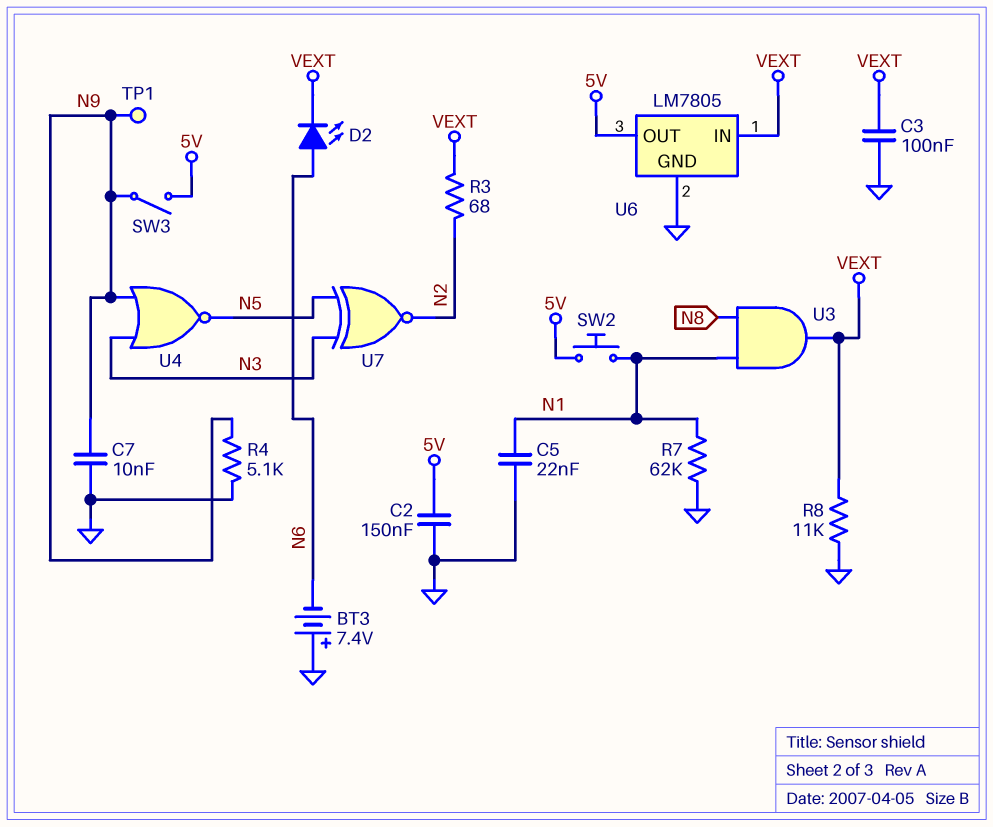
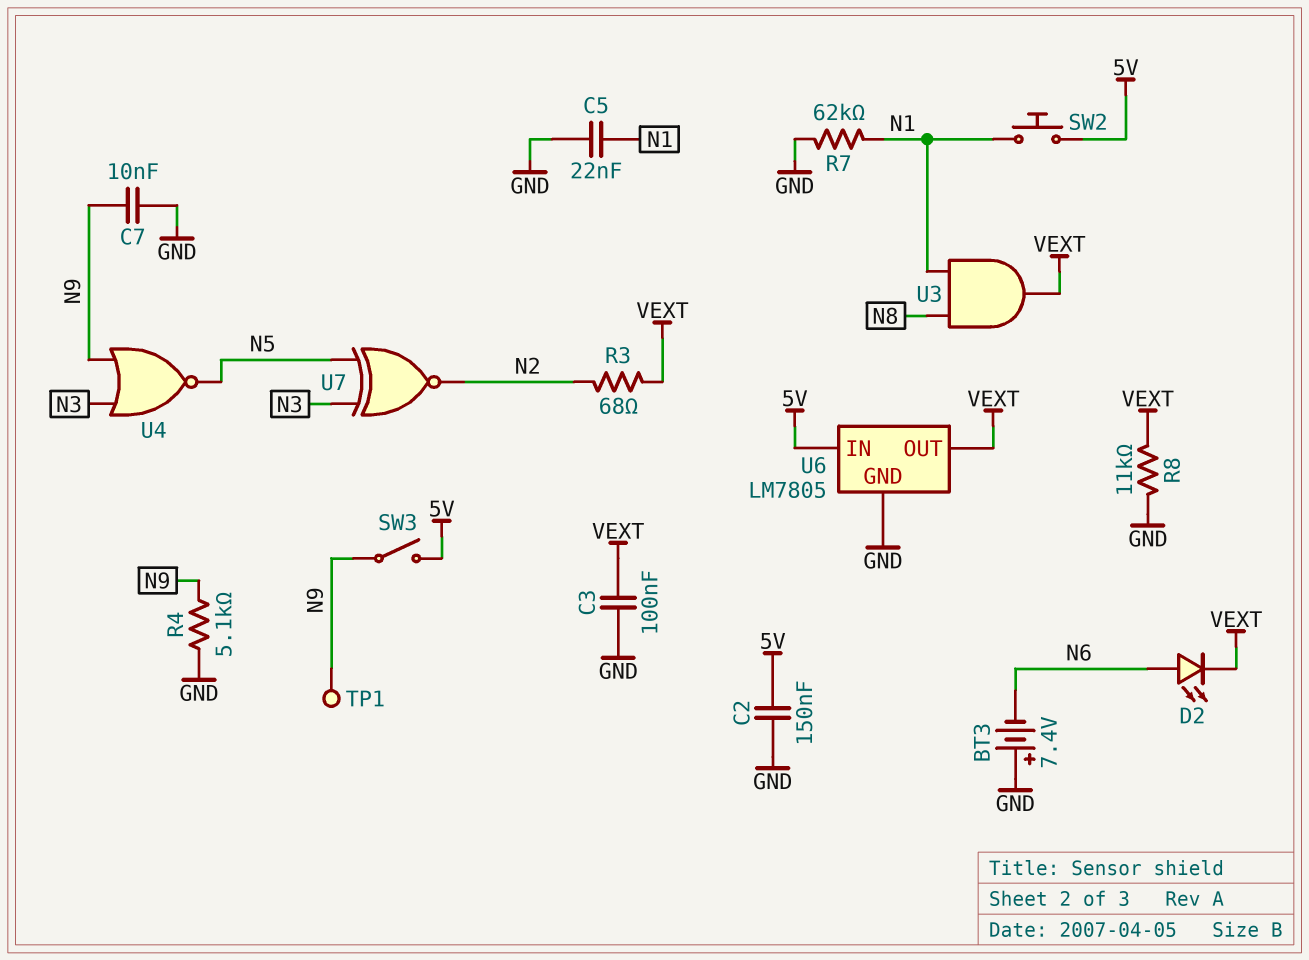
U6 pin IN: VEXT -> 5V
U6 pin OUT: 5V -> VEXT

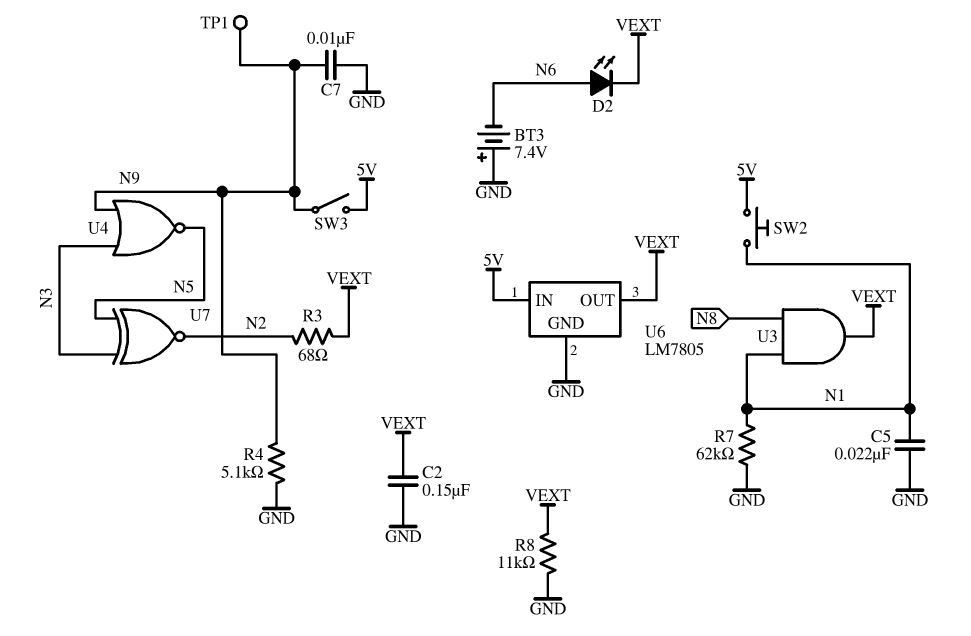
C2: 150nF (5V, GND) -> 150nF (GND, VEXT)
C3: 100nF (GND, VEXT) -> none

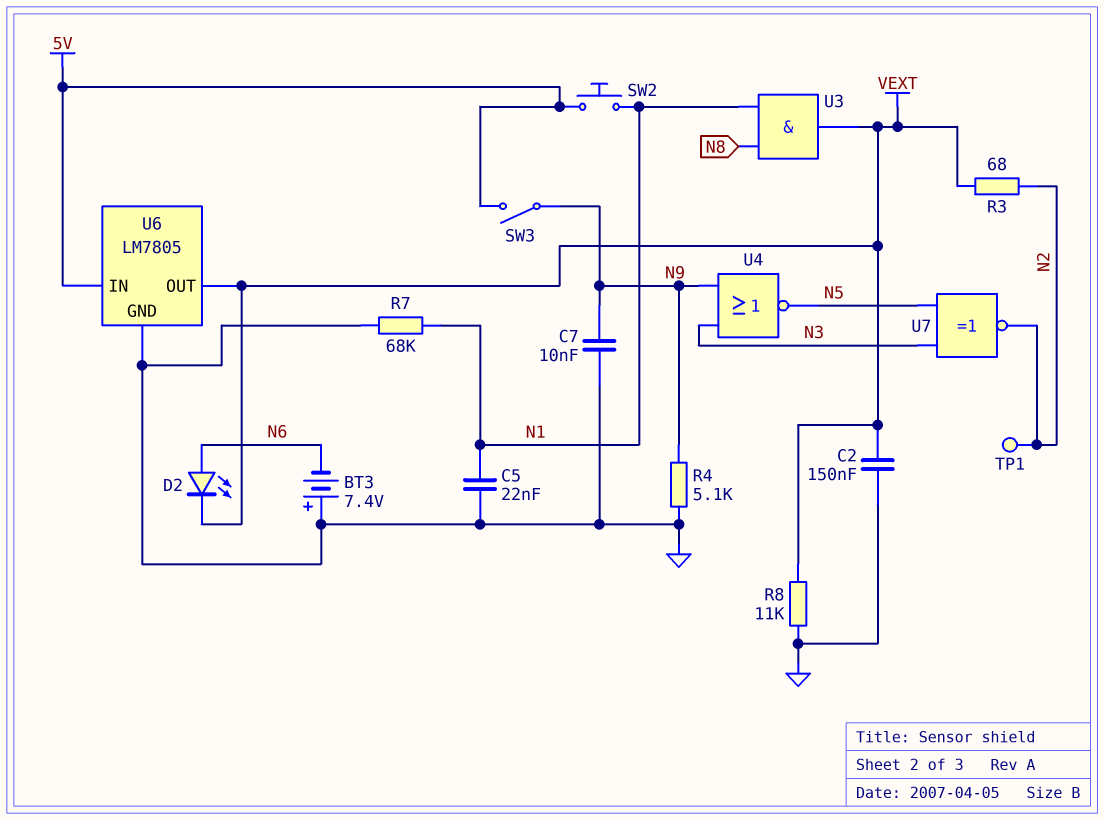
R7: 62k (GND, N1) -> 68k (GND, N1)
TP1: test point (N9) -> test point (N2)

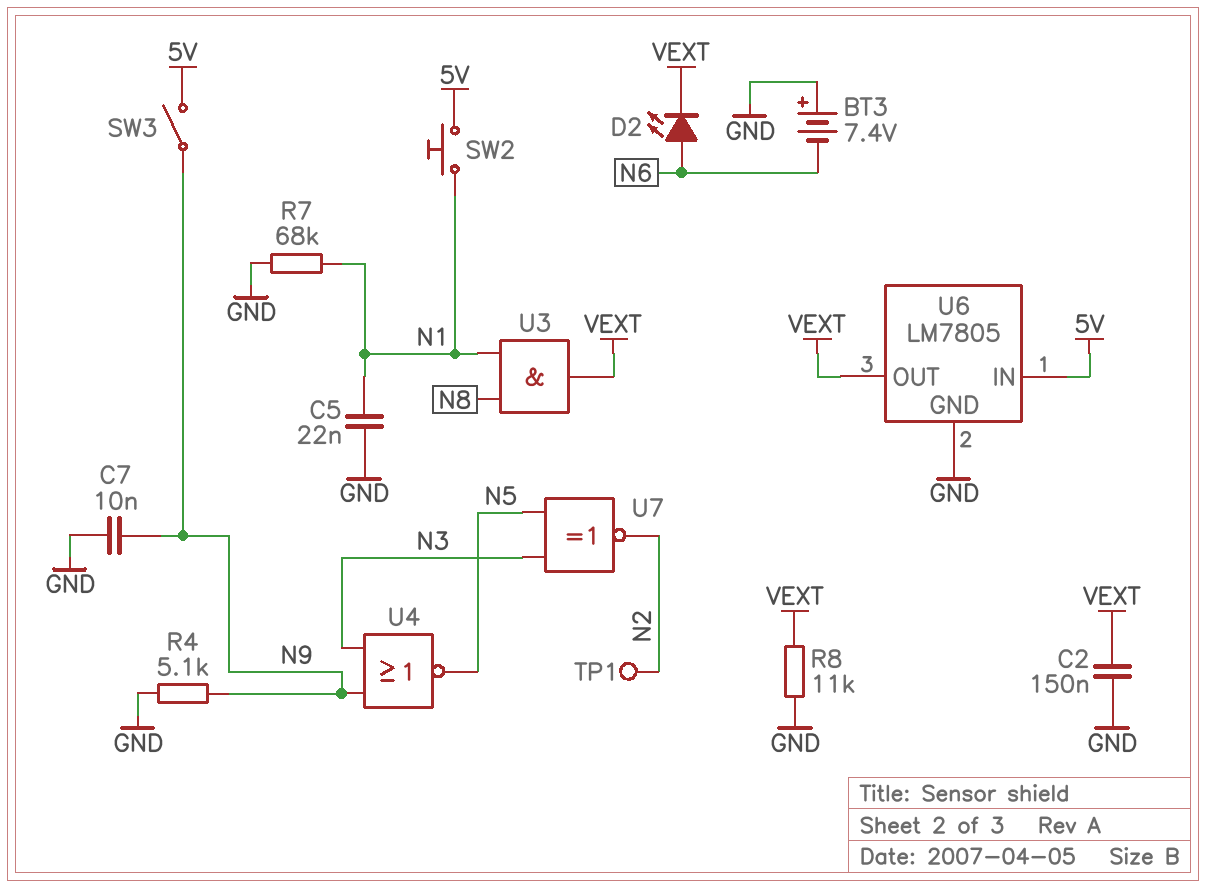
R3: 68 (N2, VEXT) -> none

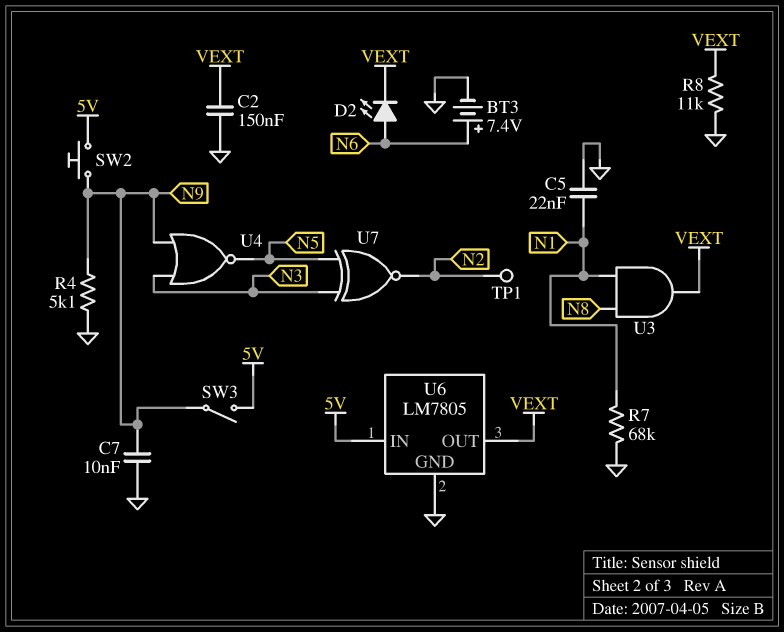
BT3: 7.4V (plus GND, minus N6) -> 7.4V (plus N6, minus GND)
SW2: button (5V, N1) -> button (5V, N9)

